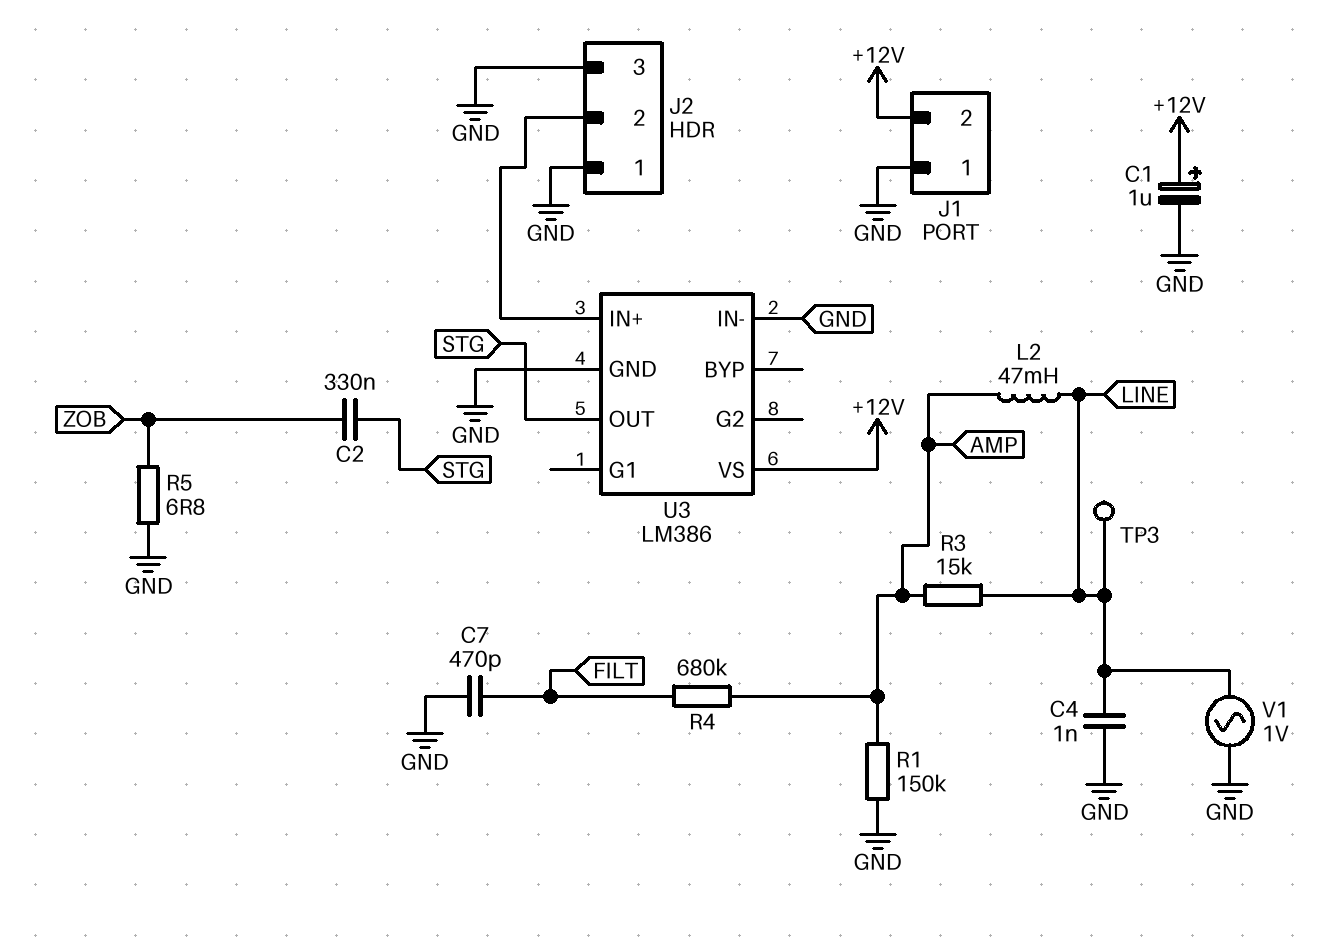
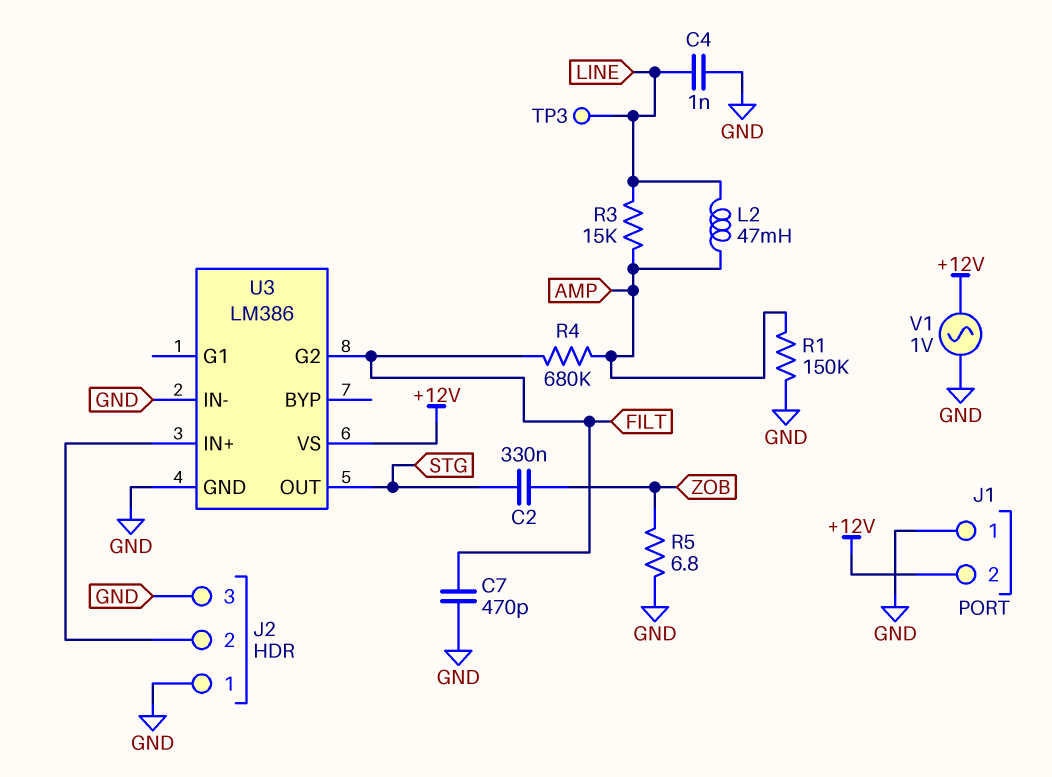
C1: 1uF (plus +12V, minus GND) -> none
U3 pin G2: none -> FILT
V1: AC 1V (GND, LINE) -> AC 1V (+12V, GND)

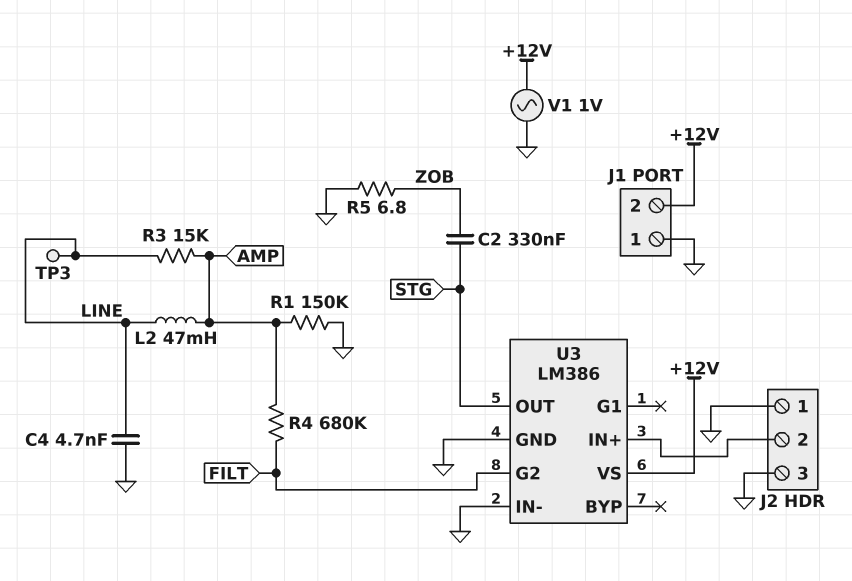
C4: 1nF (GND, LINE) -> 4.7nF (GND, LINE)
C7: 470pF (FILT, GND) -> none

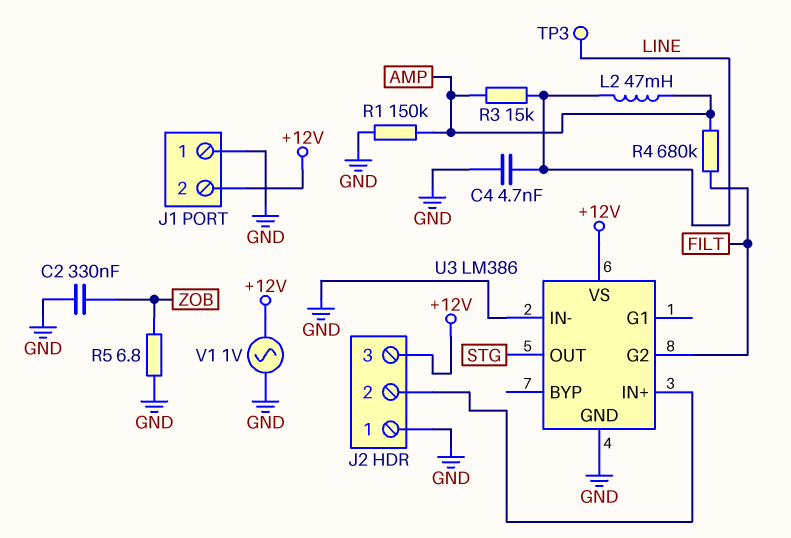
C2: 330nF (STG, ZOB) -> 330nF (GND, ZOB)
J2 pin 3: GND -> +12V

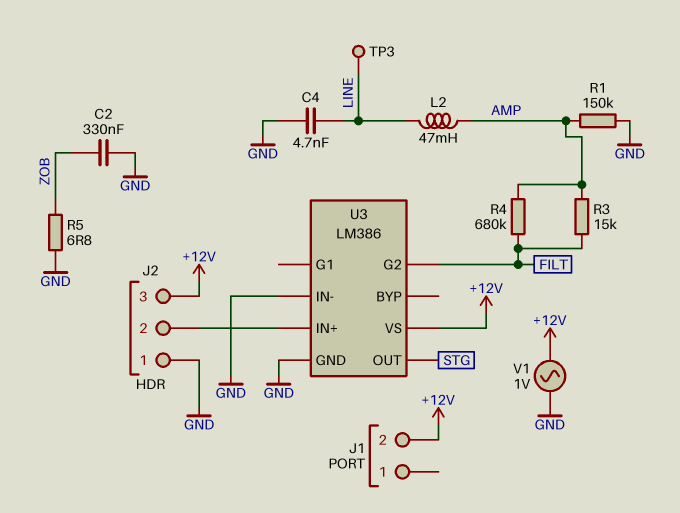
J1 pin 1: GND -> none
R3: 15k (AMP, LINE) -> 15k (AMP, FILT)

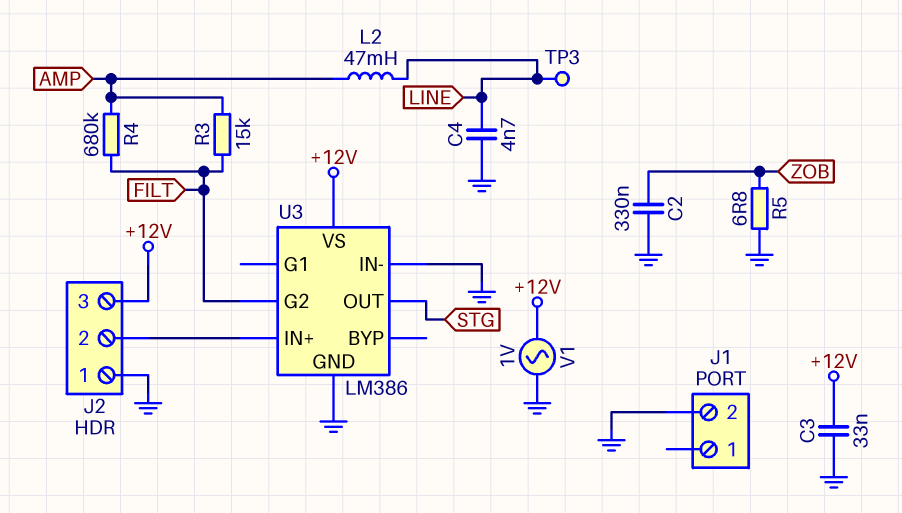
C3: none -> 33nF (+12V, GND)
J1 pin 2: +12V -> GND
R1: 150k (AMP, GND) -> none

